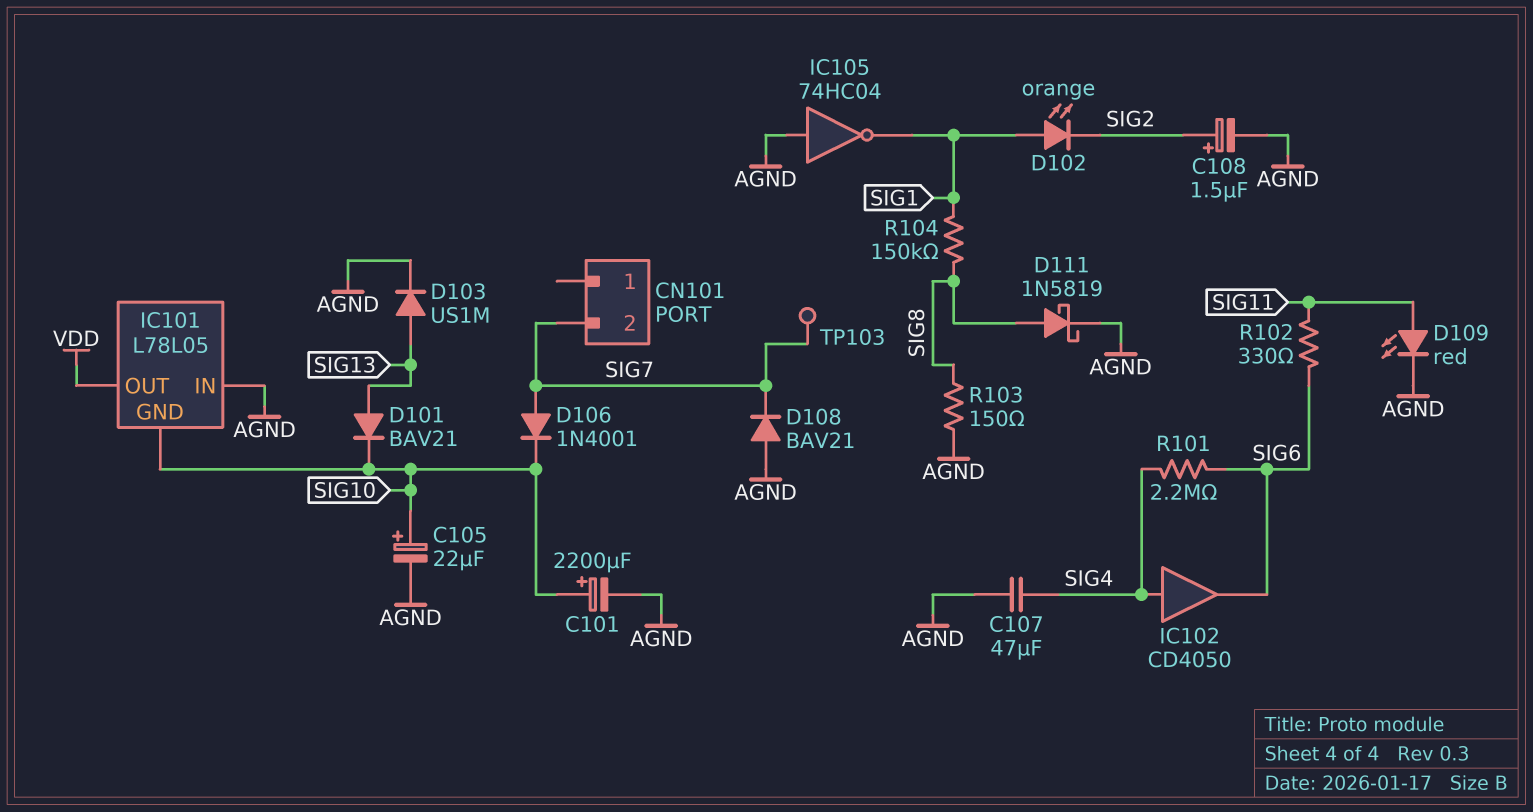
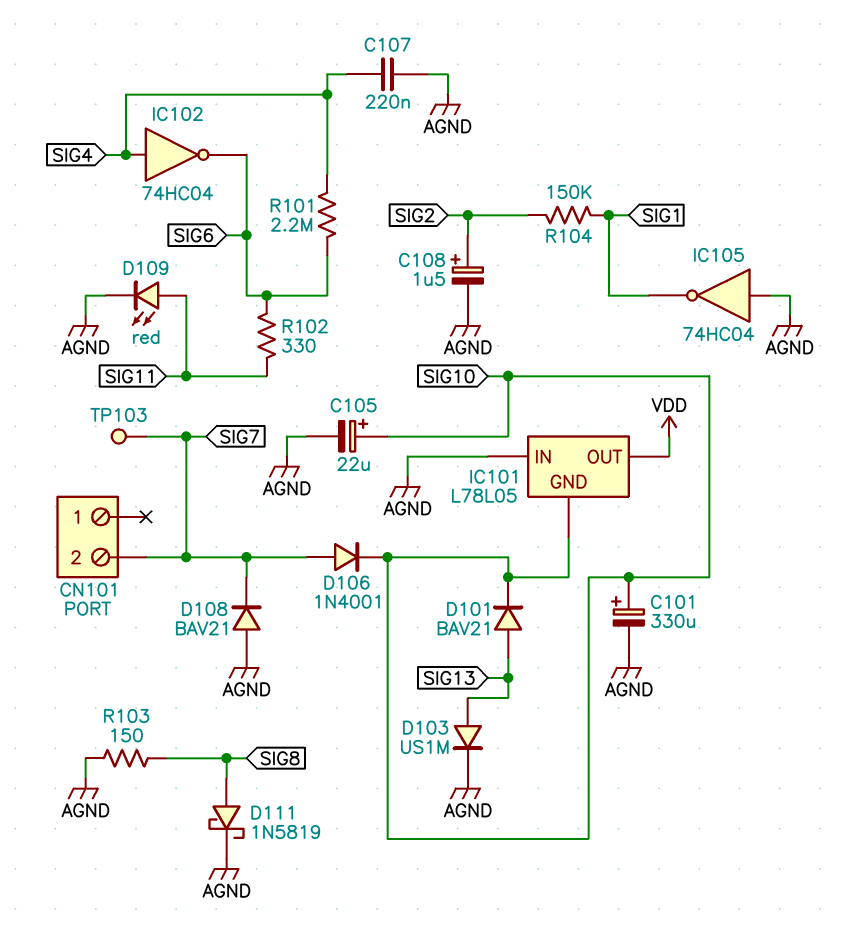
C101: 2200uF (plus SIG10, minus AGND) -> 330uF (plus SIG10, minus AGND)
C107: 47uF (AGND, SIG4) -> 220nF (AGND, SIG4)
D102: LED orange (A SIG1, K SIG2) -> none
IC102: buffer CD4050 (in SIG4, out SIG6) -> NOT 74HC04 (in SIG4, out SIG6)
R104: 150k (SIG1, SIG8) -> 150k (SIG1, SIG2)

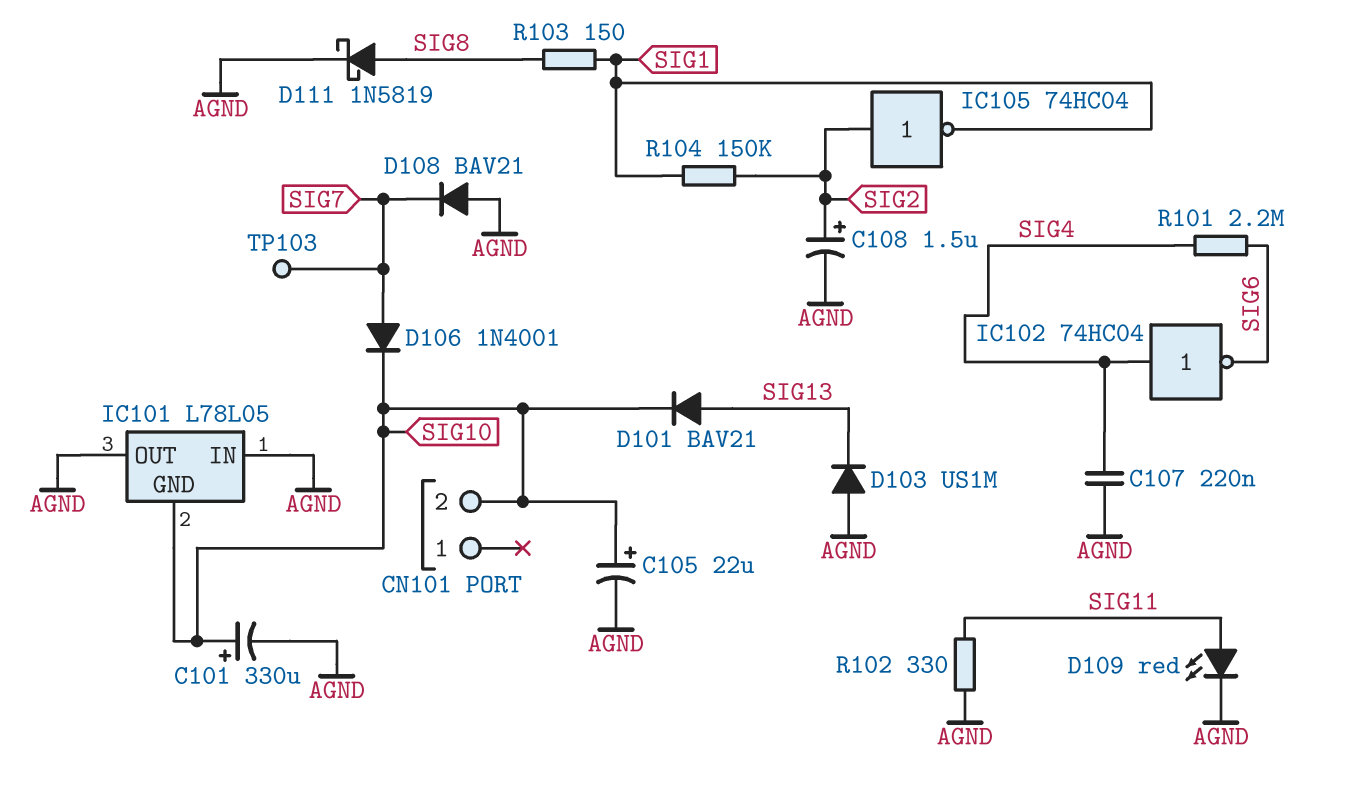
CN101 pin 2: SIG7 -> SIG10
D103: diode US1M (A SIG13, K AGND) -> diode US1M (A AGND, K SIG13)
IC101 pin OUT: VDD -> AGND
IC105: NOT 74HC04 (in AGND, out SIG1) -> NOT 74HC04 (in SIG2, out SIG1)
R102: 330 (SIG6, SIG11) -> 330 (AGND, SIG11)
R103: 150 (AGND, SIG8) -> 150 (SIG1, SIG8)

